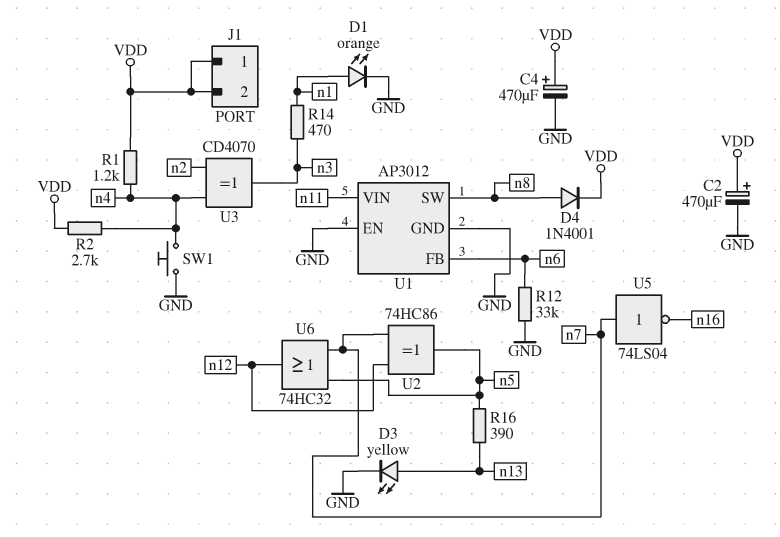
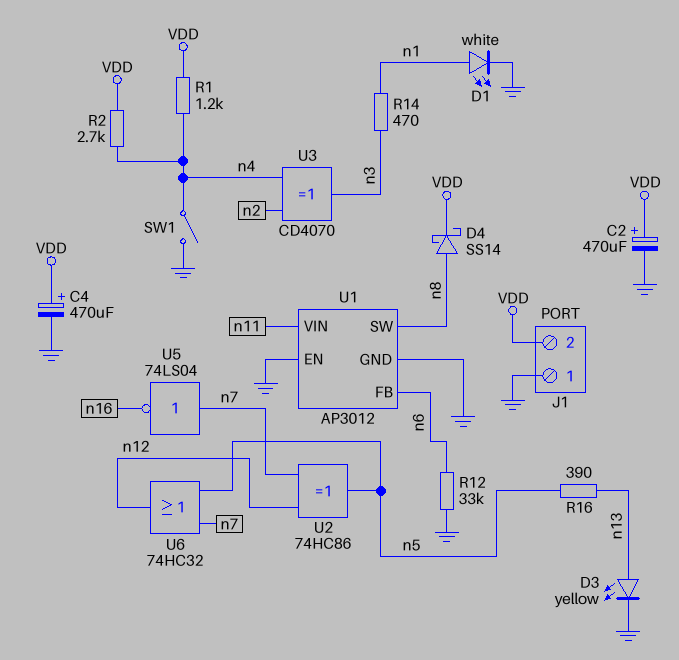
D1: LED orange (A n1, K GND) -> LED white (A n1, K GND)
D4: diode 1N4001 (A n8, K VDD) -> schottky SS14 (A n8, K VDD)
J1 pin 1: VDD -> GND
SW1: button (GND, n4) -> switch (GND, n4)

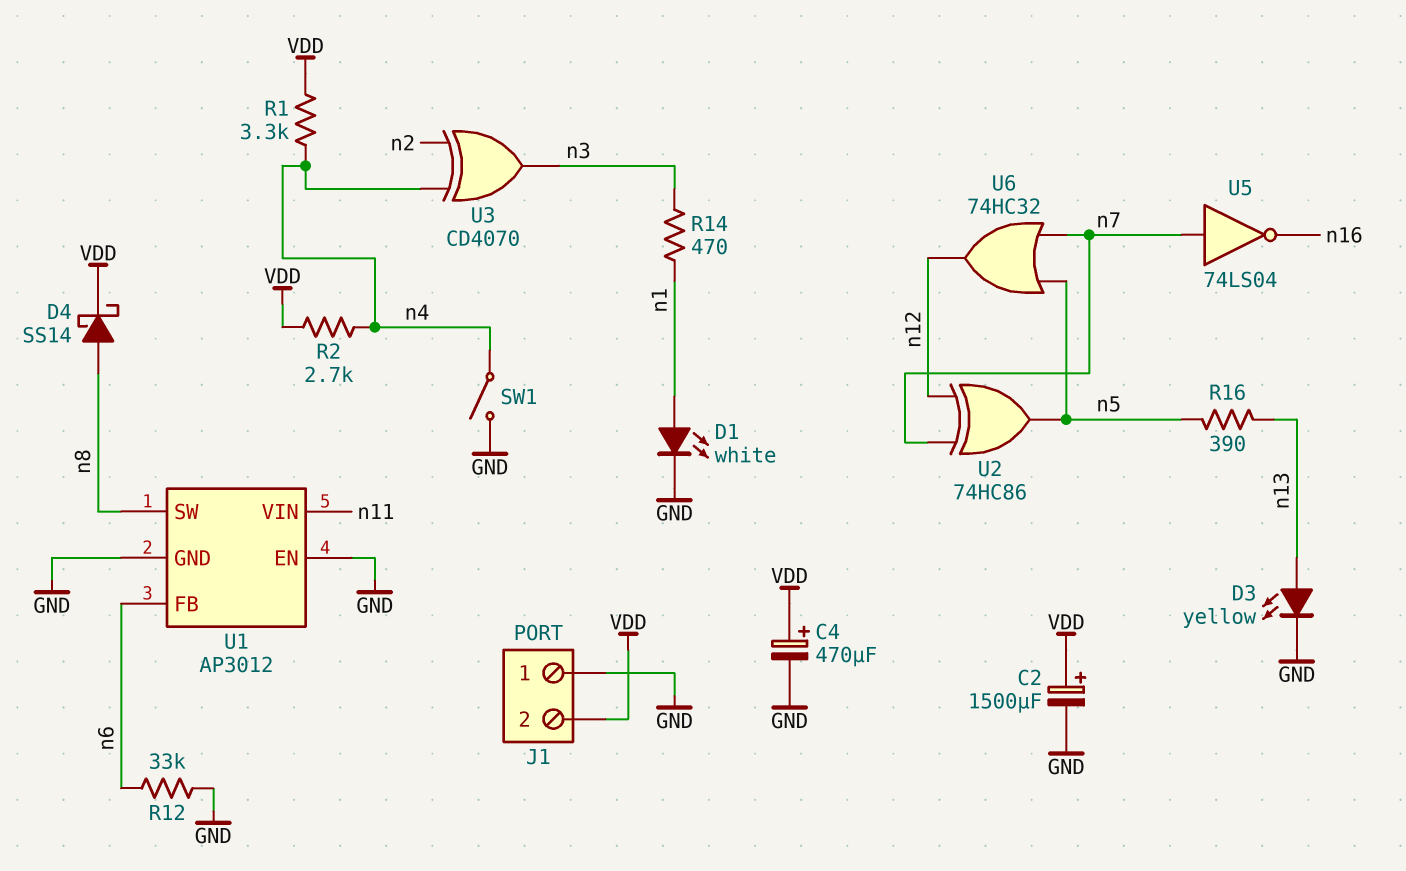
C2: 470uF (plus VDD, minus GND) -> 1500uF (plus VDD, minus GND)
R1: 1.2k (VDD, n4) -> 3.3k (VDD, n4)

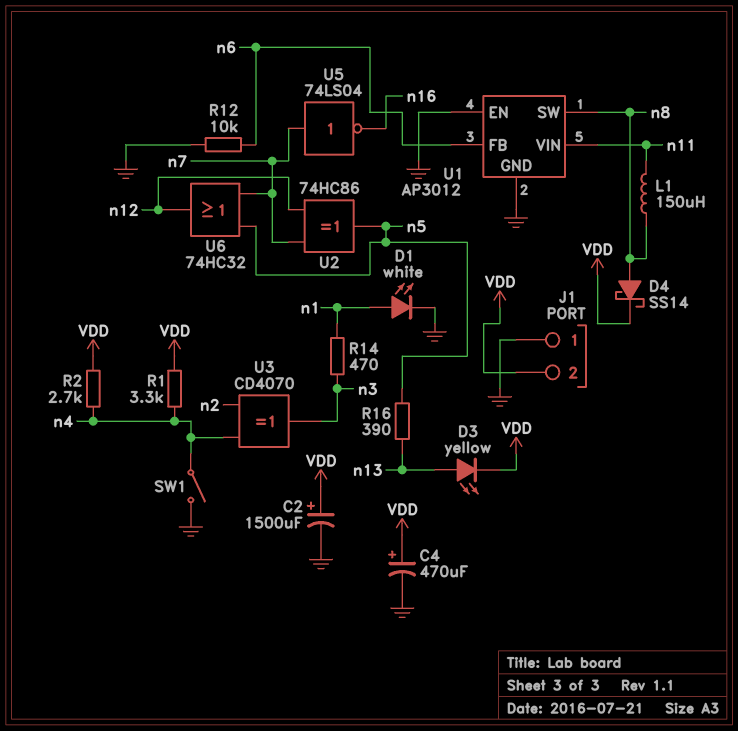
D3: LED yellow (A n13, K GND) -> LED yellow (A n13, K VDD)
L1: none -> 150uH (n8, n11)
R12: 33k (GND, n6) -> 10k (GND, n6)

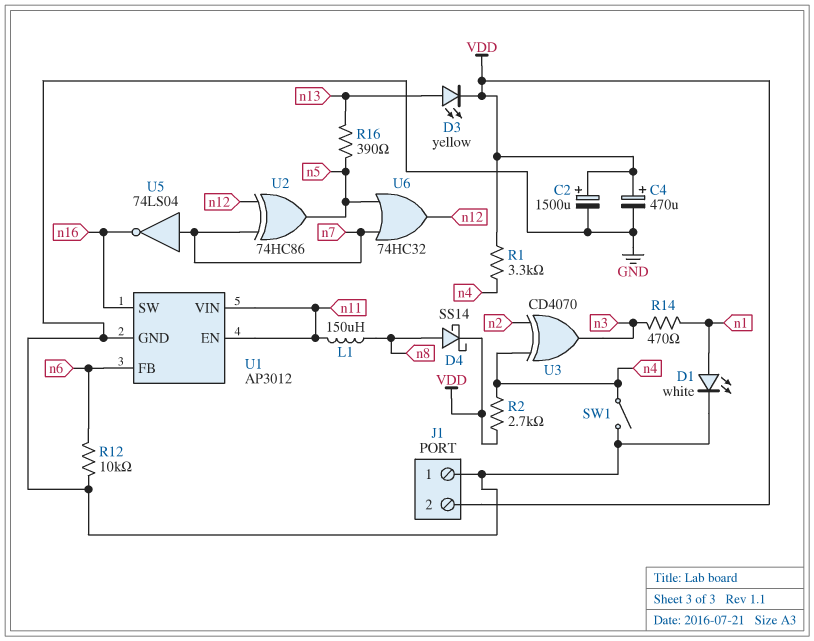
U1 pin EN: GND -> n11
U1 pin SW: n8 -> n16

